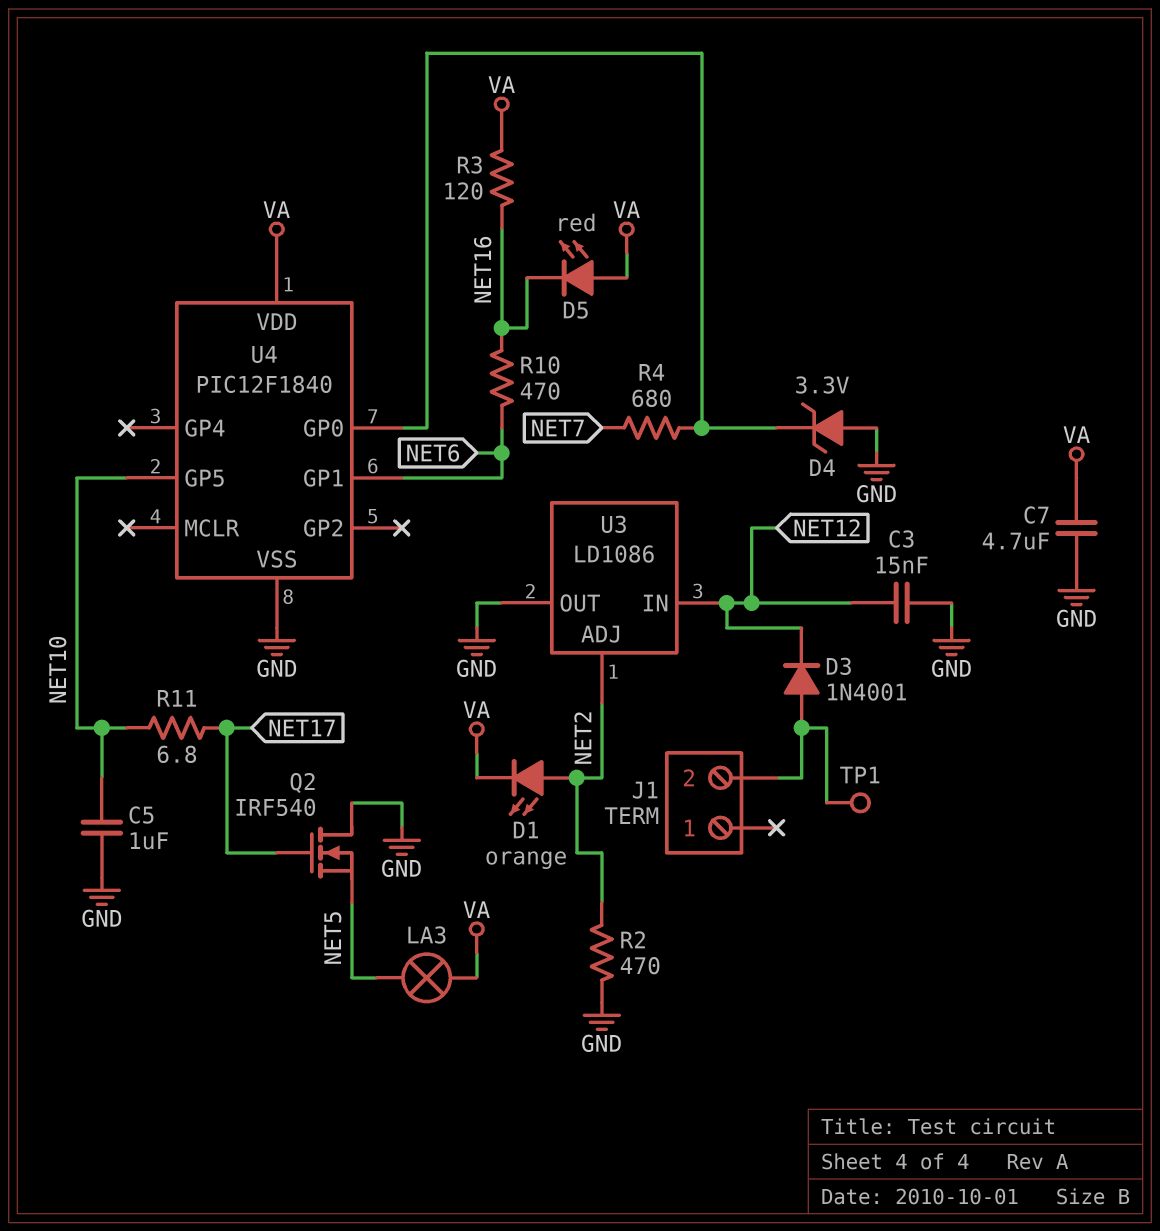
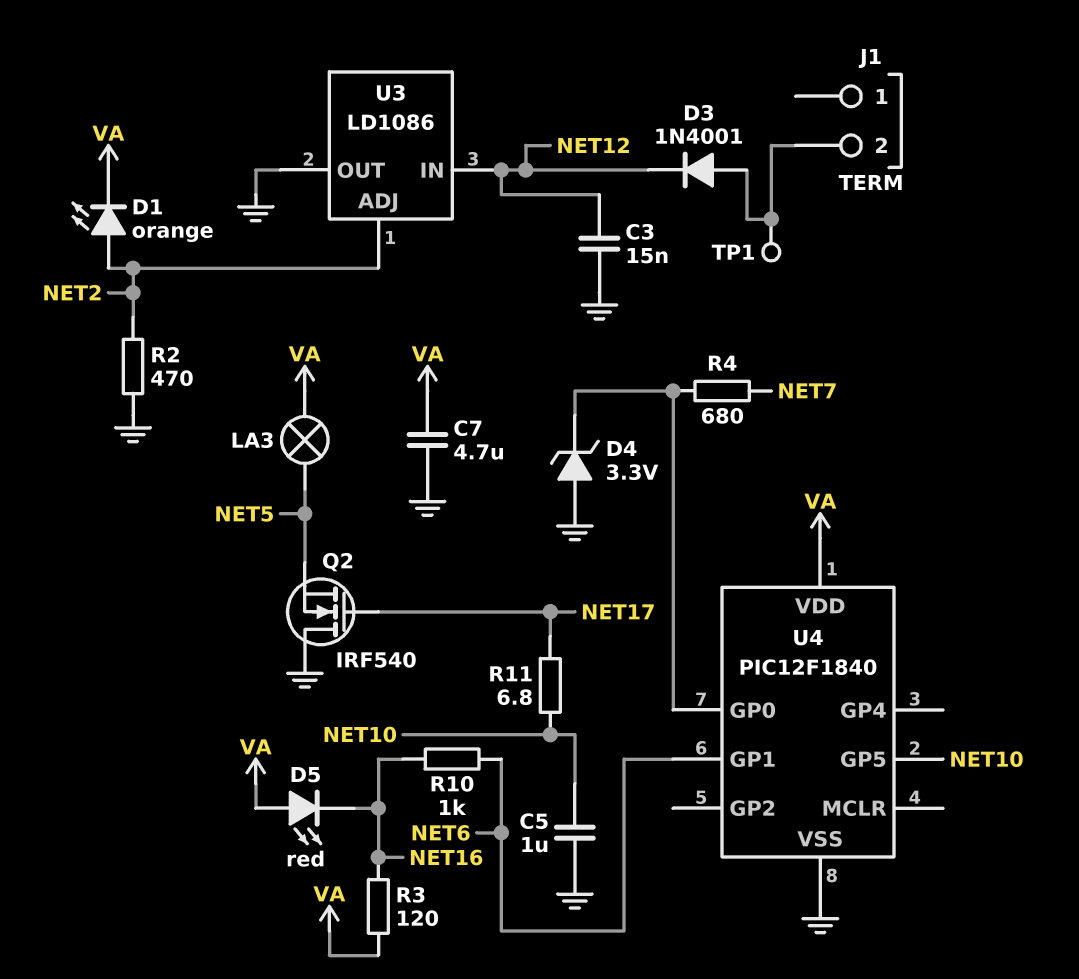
R10: 470 (NET6, NET16) -> 1k (NET6, NET16)

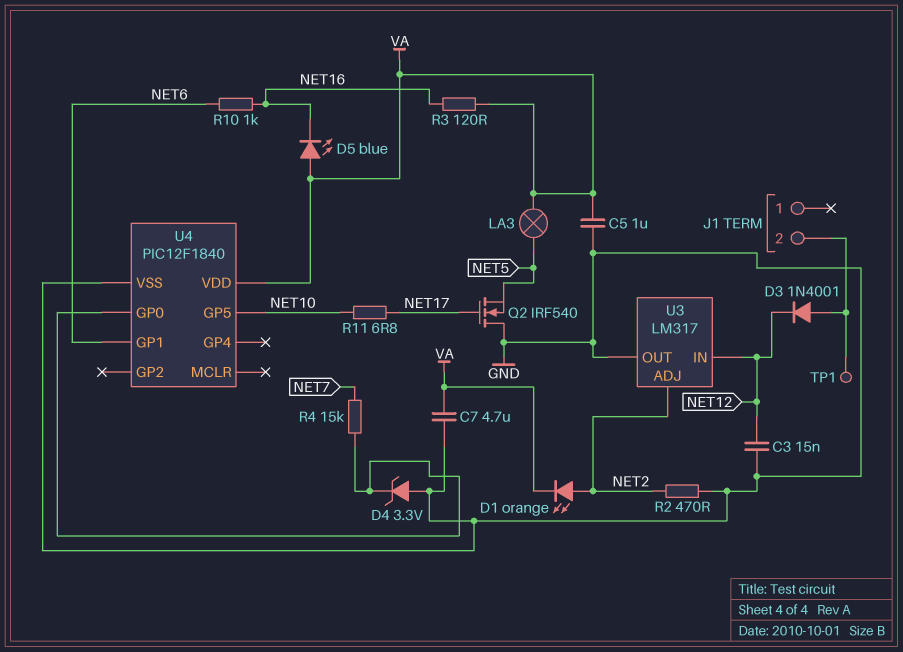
C5: 1uF (GND, NET10) -> 1uF (GND, VA)
D5: LED red (A VA, K NET16) -> LED blue (A VA, K NET16)
R4: 680 (NET7, U4/GP0) -> 15k (NET7, U4/GP0)
U3: LD1086 -> LM317

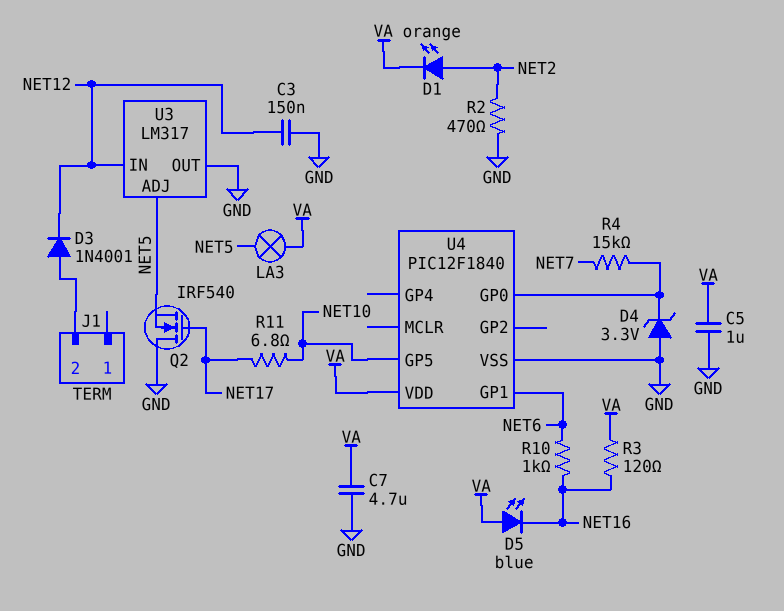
C3: 15nF (GND, NET12) -> 150nF (GND, NET12)
TP1: test point (J1/2) -> none
U3 pin ADJ: NET2 -> NET5

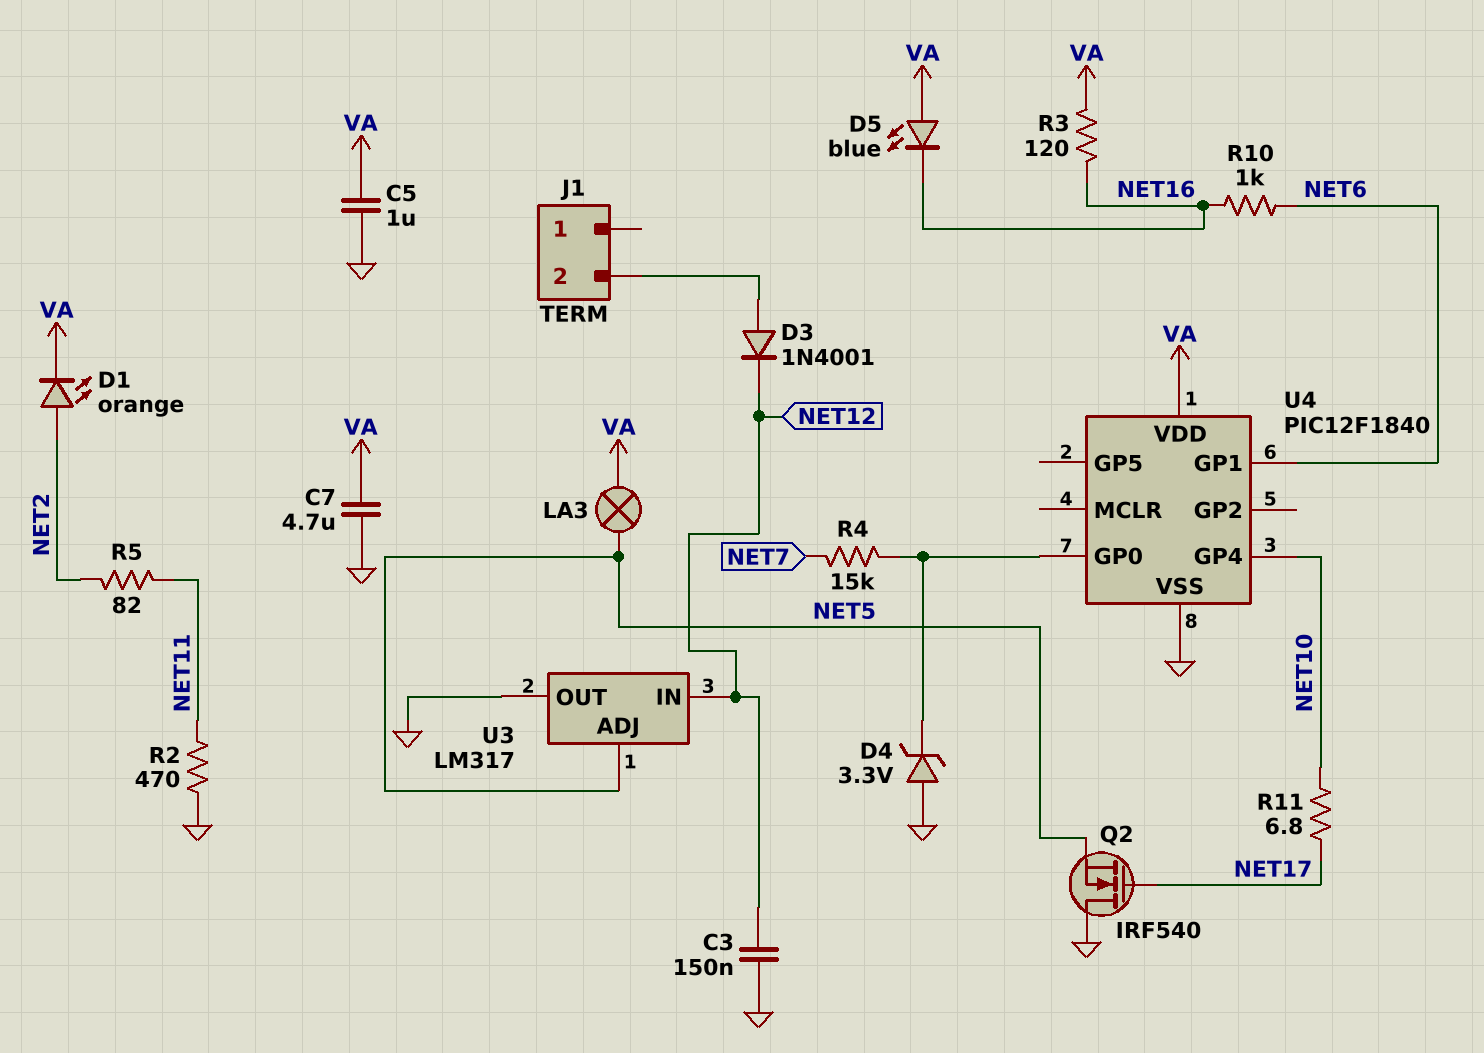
R2: 470 (GND, NET2) -> 470 (GND, NET11)
R5: none -> 82 (NET2, NET11)
U4 pin GP4: none -> NET10
U4 pin GP5: NET10 -> none

